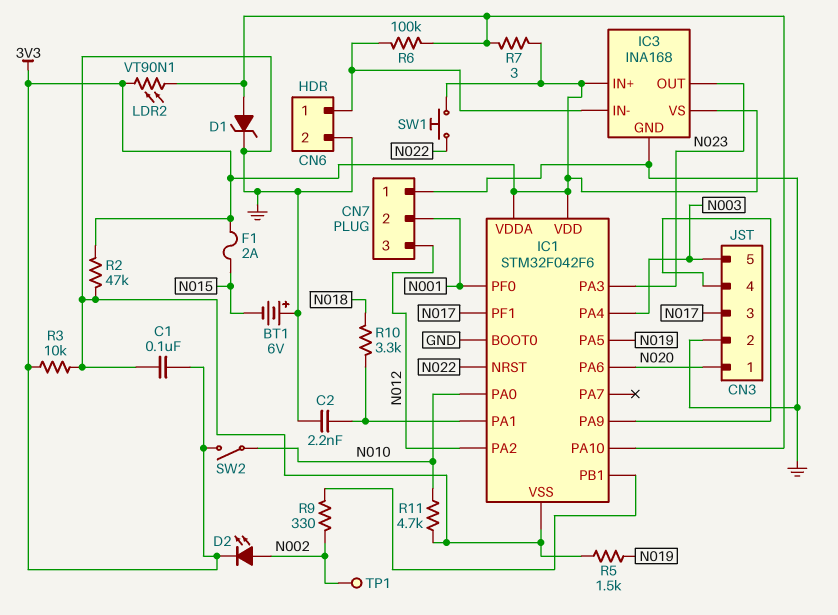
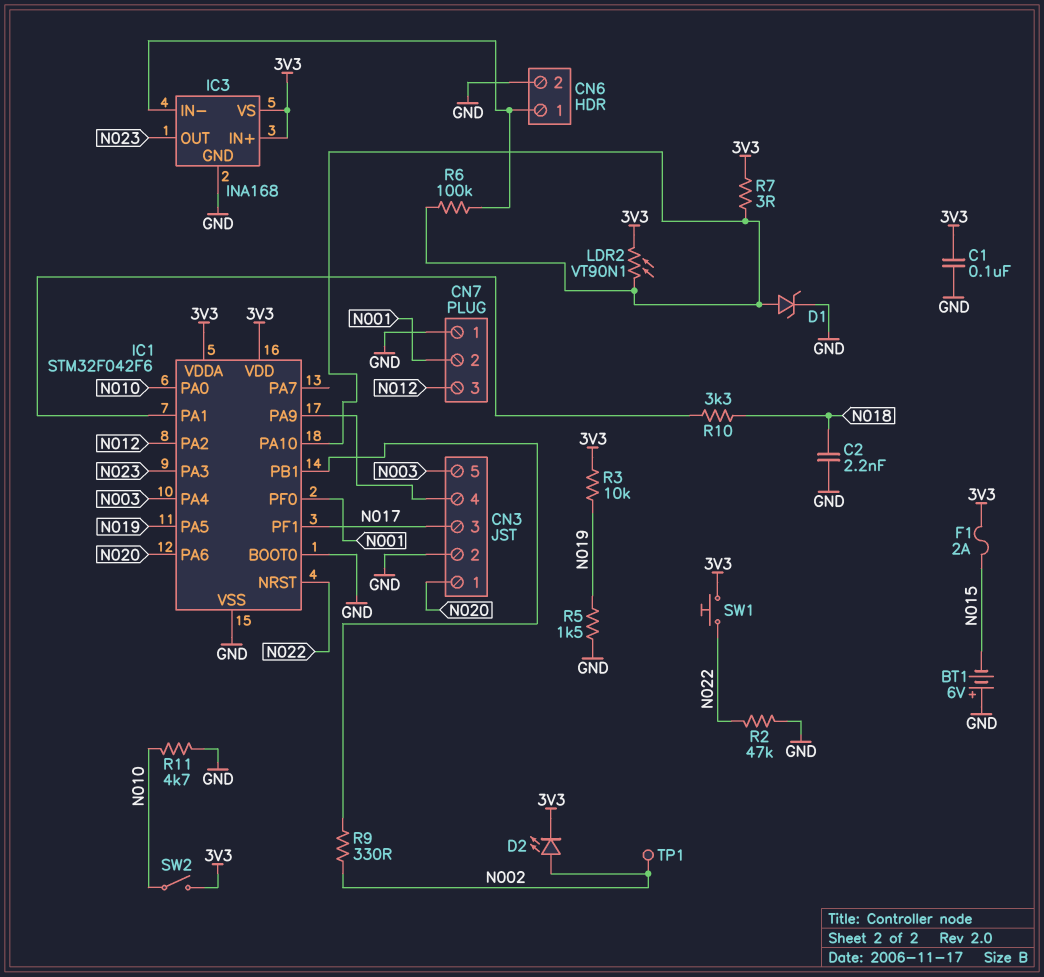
C2: 2.2nF (GND, IC1/PA1) -> 2.2nF (GND, N018)
R2: 47k (3V3, GND) -> 47k (GND, N022)
R3: 10k (3V3, GND) -> 10k (3V3, N019)

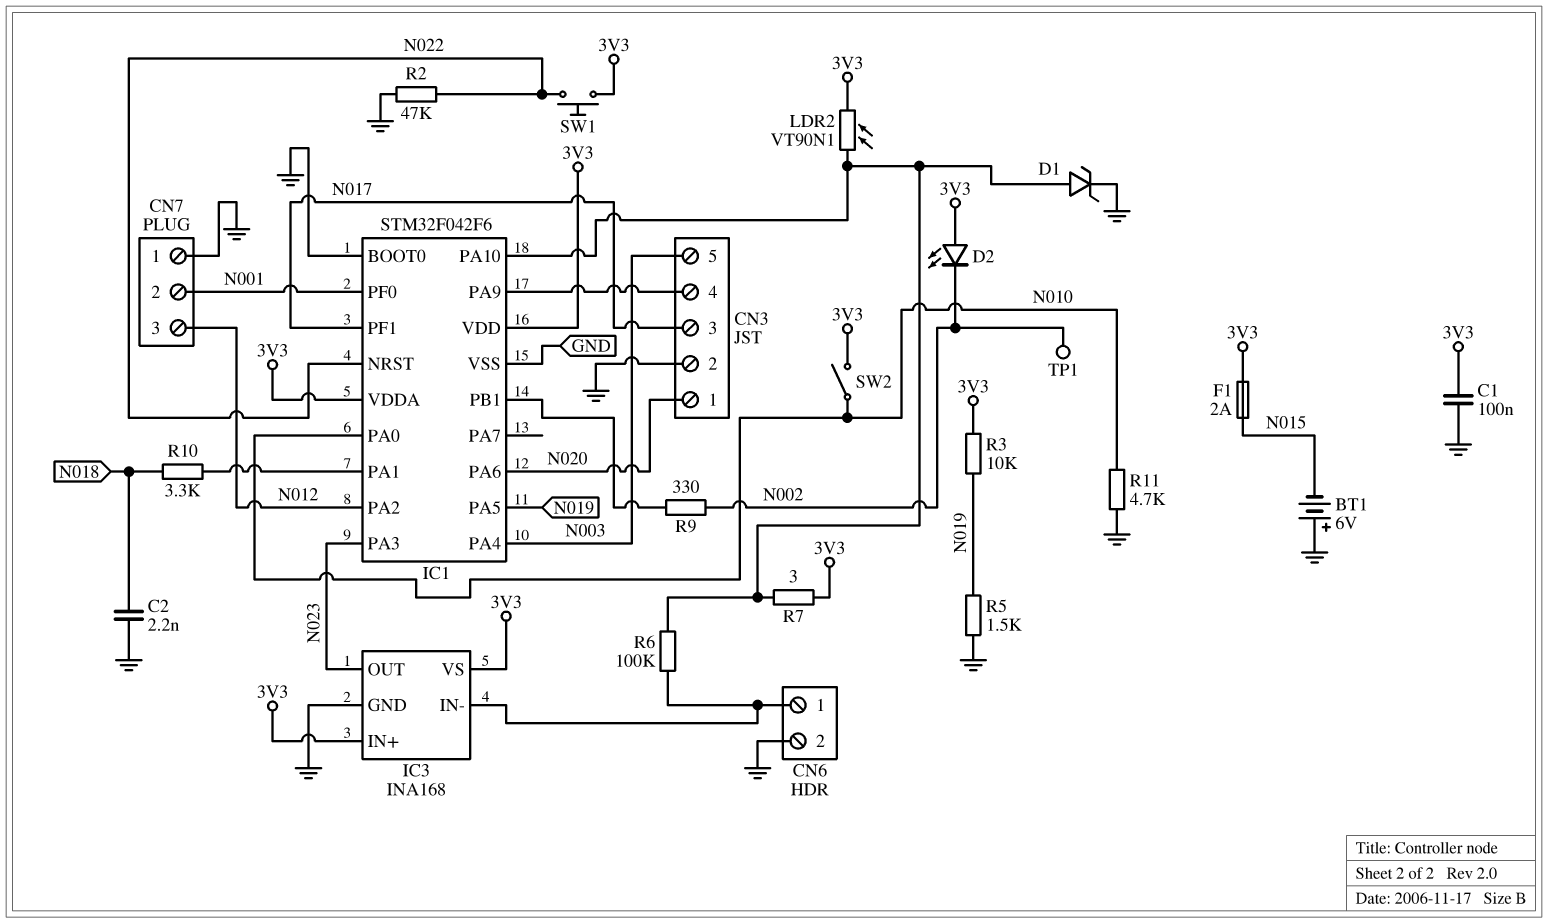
D2: LED (A N002, K 3V3) -> LED (A 3V3, K N002)

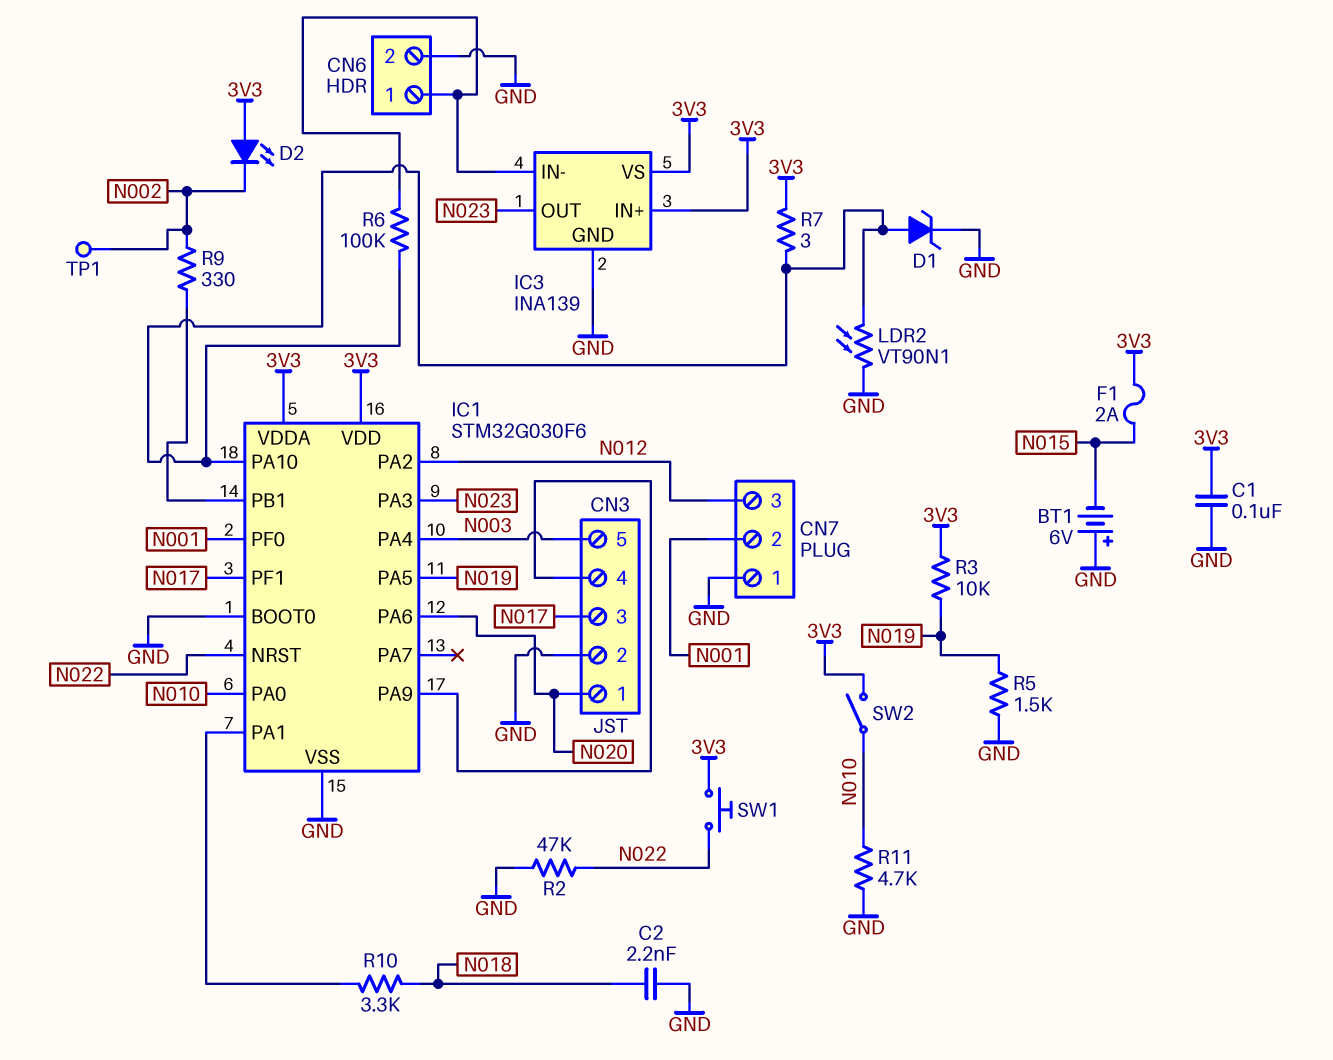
IC1: STM32F042F6 -> STM32G030F6
IC3: INA168 -> INA139
LDR2: VT90N1 (3V3, IC1/PA10) -> VT90N1 (GND, IC1/PA10)

